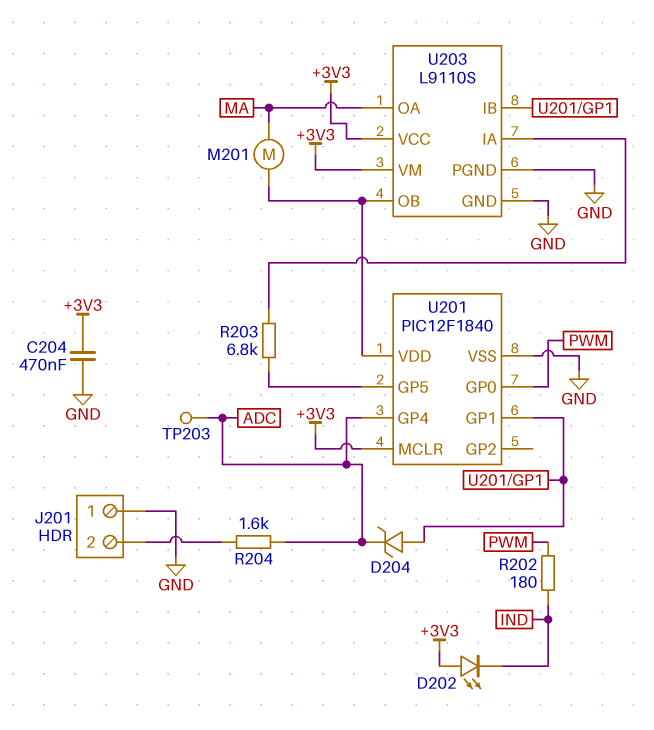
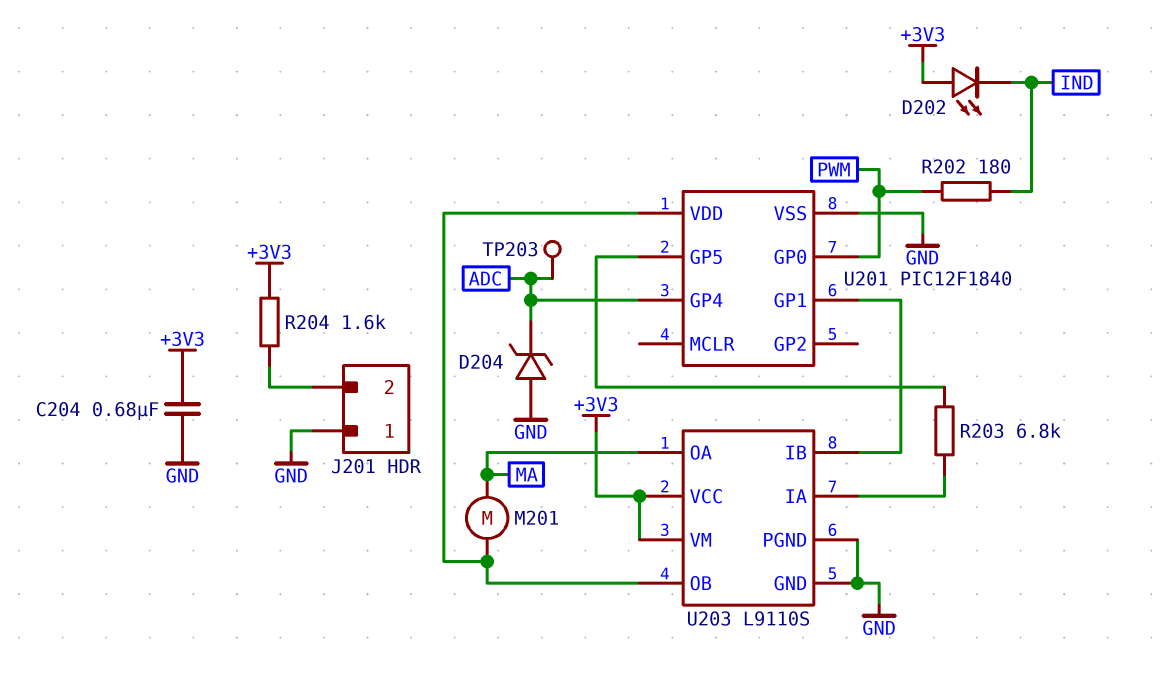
C204: 470nF (+3V3, GND) -> 680nF (+3V3, GND)
D204: zener (A U201/GP1, K ADC) -> zener (A GND, K ADC)
R204: 1.6k (ADC, J201/2) -> 1.6k (+3V3, J201/2)
U201 pin MCLR: +3V3 -> none

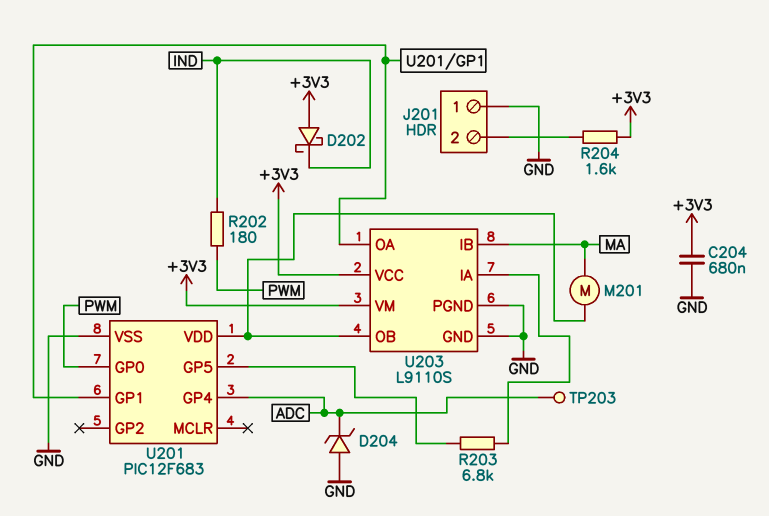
D202: LED (A +3V3, K IND) -> schottky (A +3V3, K IND)
U201: PIC12F1840 -> PIC12F683
U203 pin IB: U201/GP1 -> MA
U203 pin OA: MA -> U201/GP1

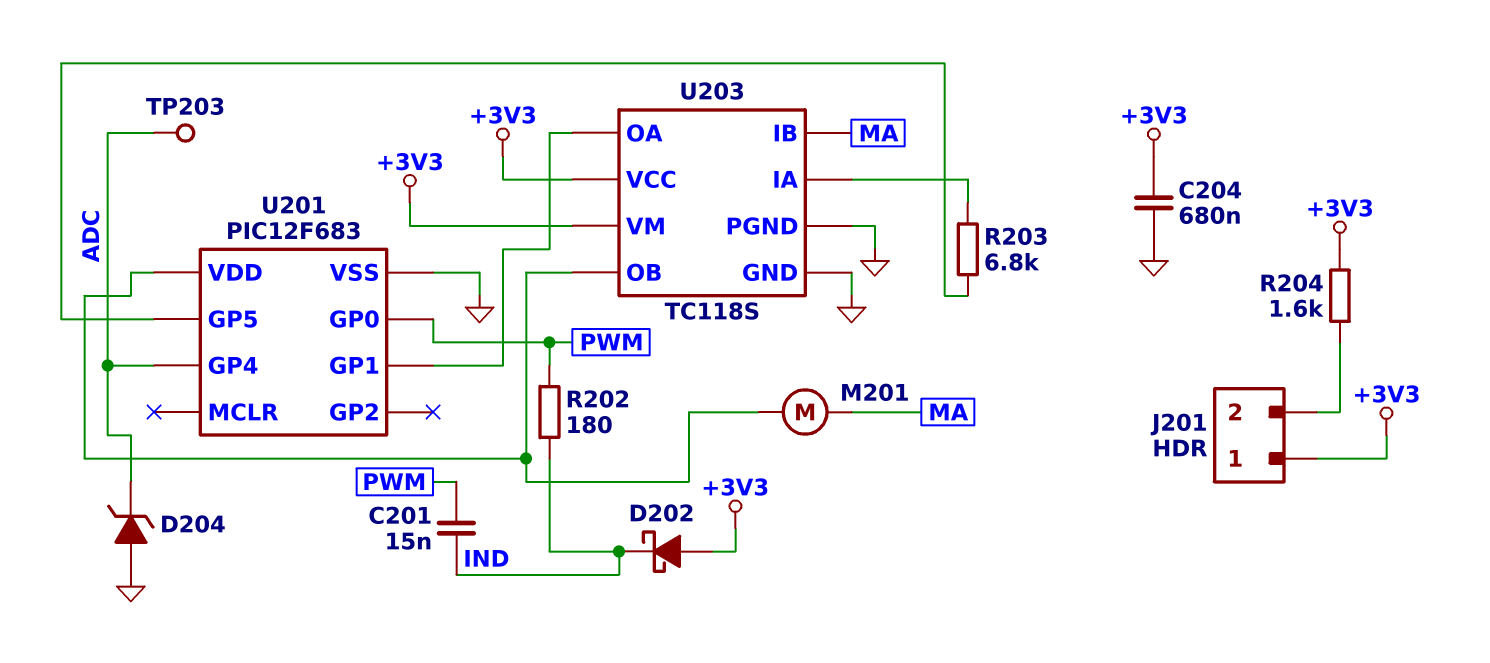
C201: none -> 15nF (IND, PWM)
J201 pin 1: GND -> +3V3
U203: L9110S -> TC118S

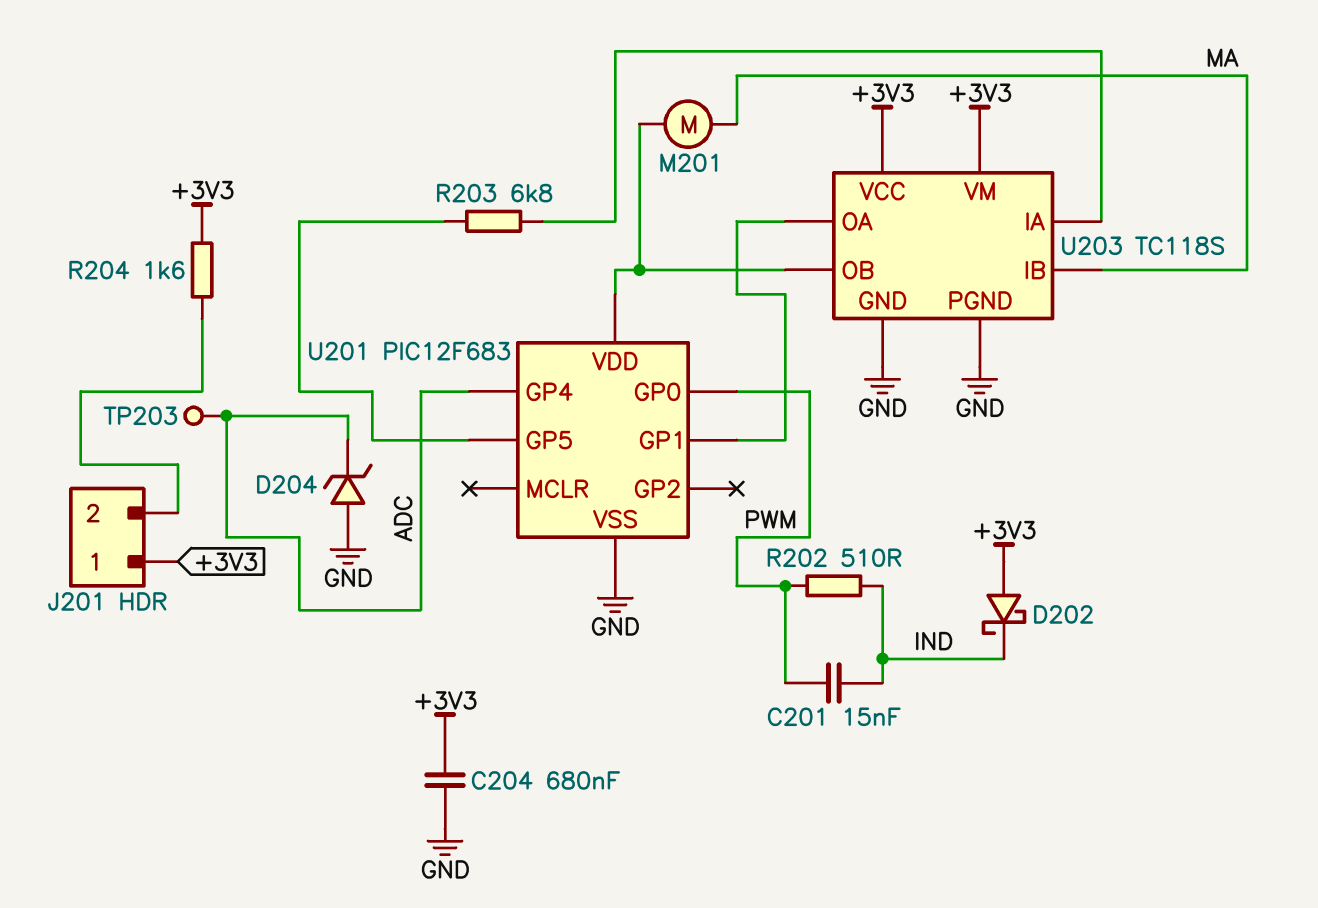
R202: 180 (IND, PWM) -> 510 (IND, PWM)

